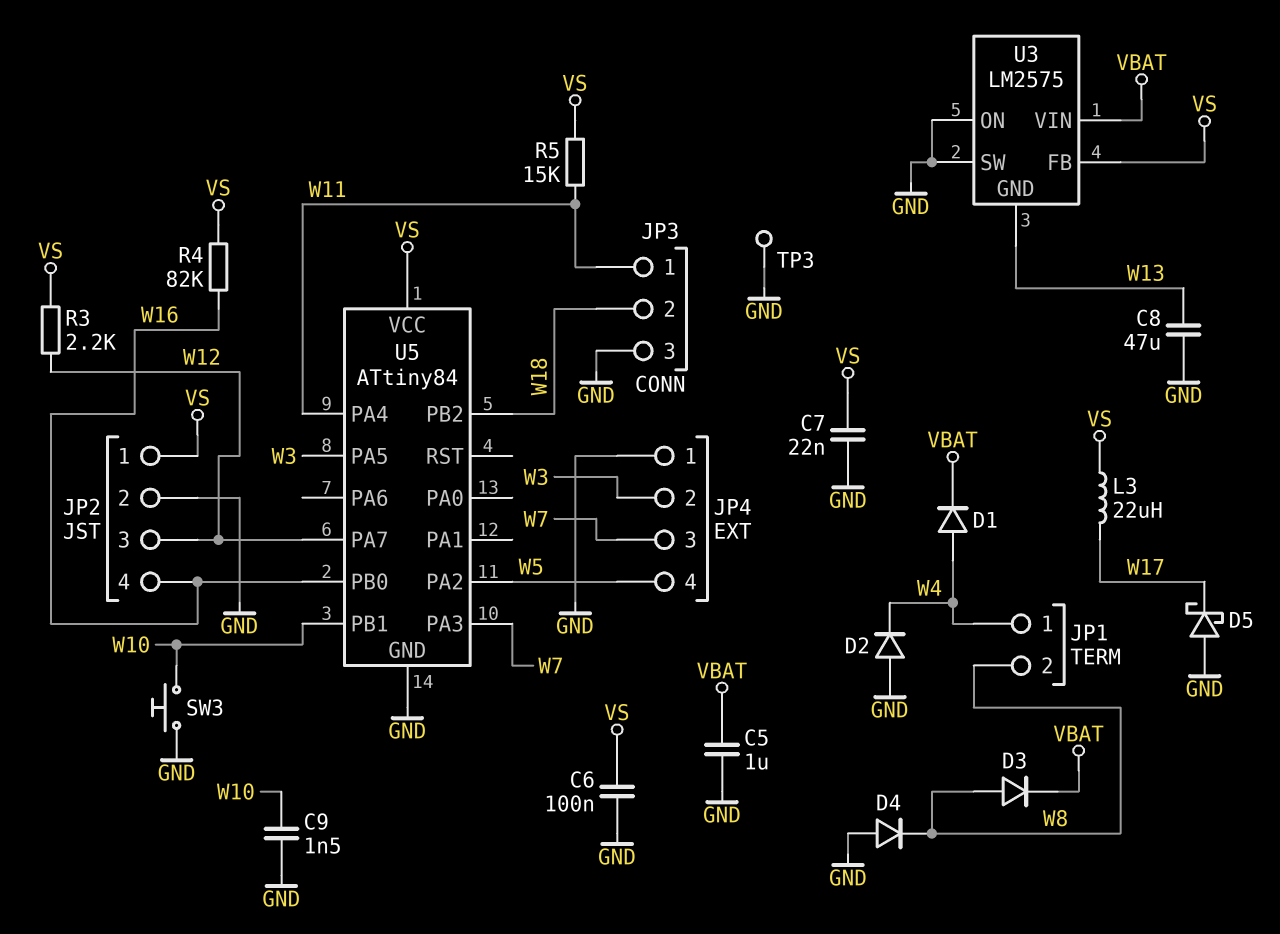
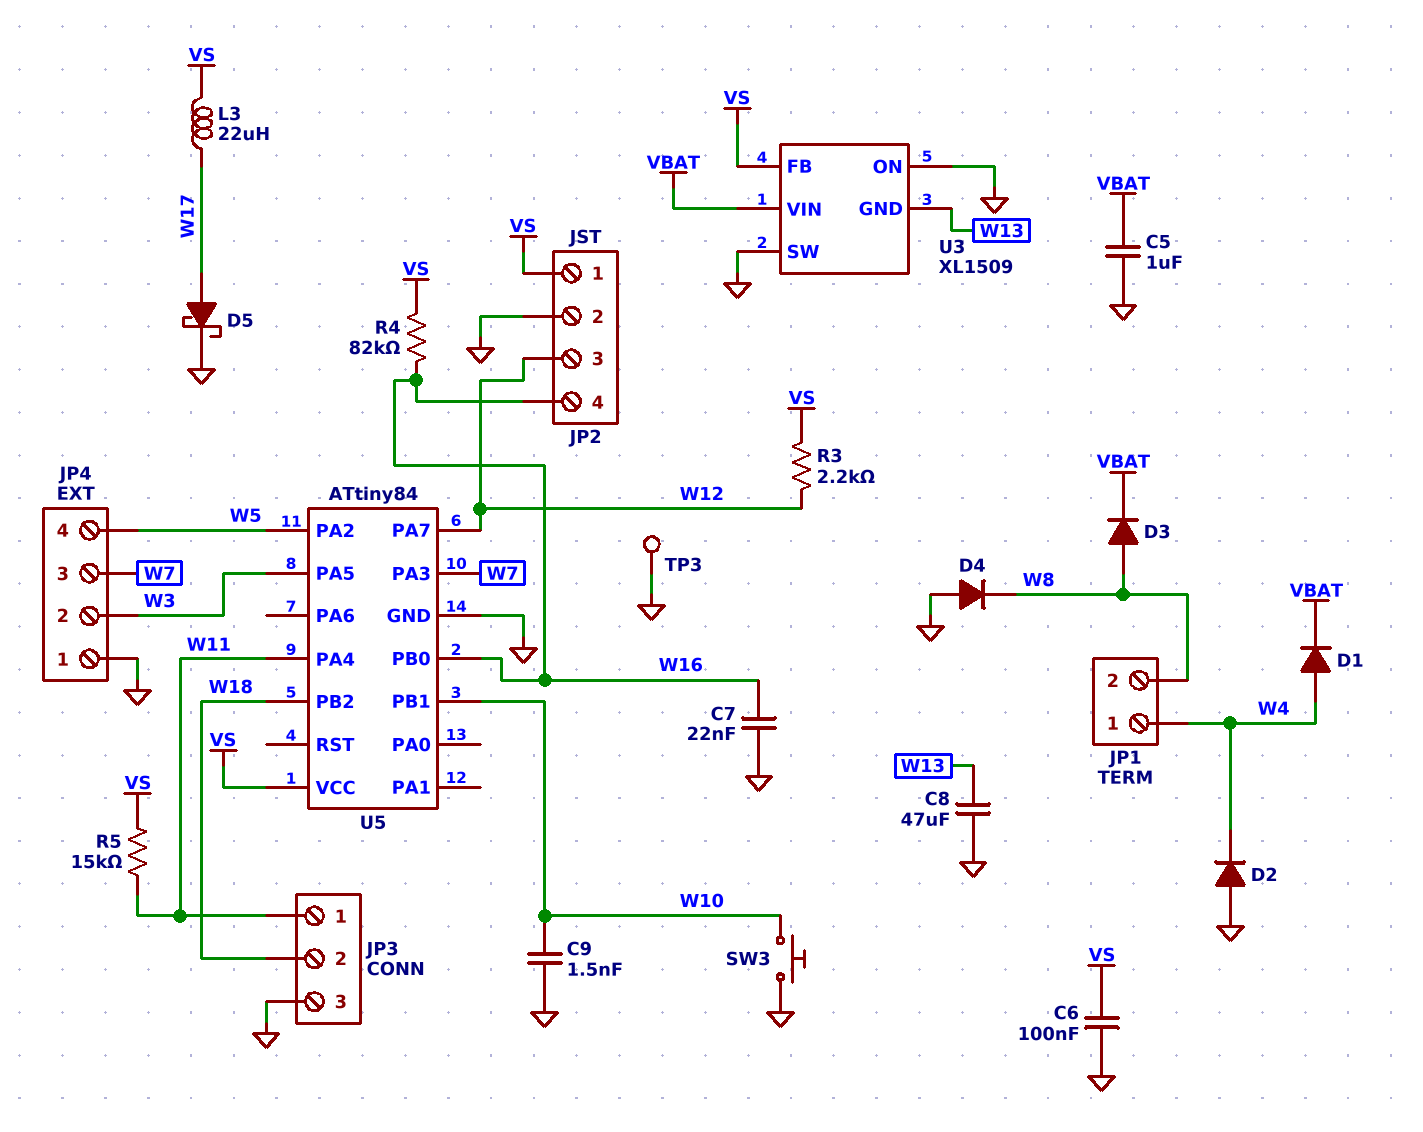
C7: 22nF (GND, VS) -> 22nF (GND, W16)
D5: schottky (A GND, K W17) -> schottky (A W17, K GND)
U3: LM2575 -> XL1509

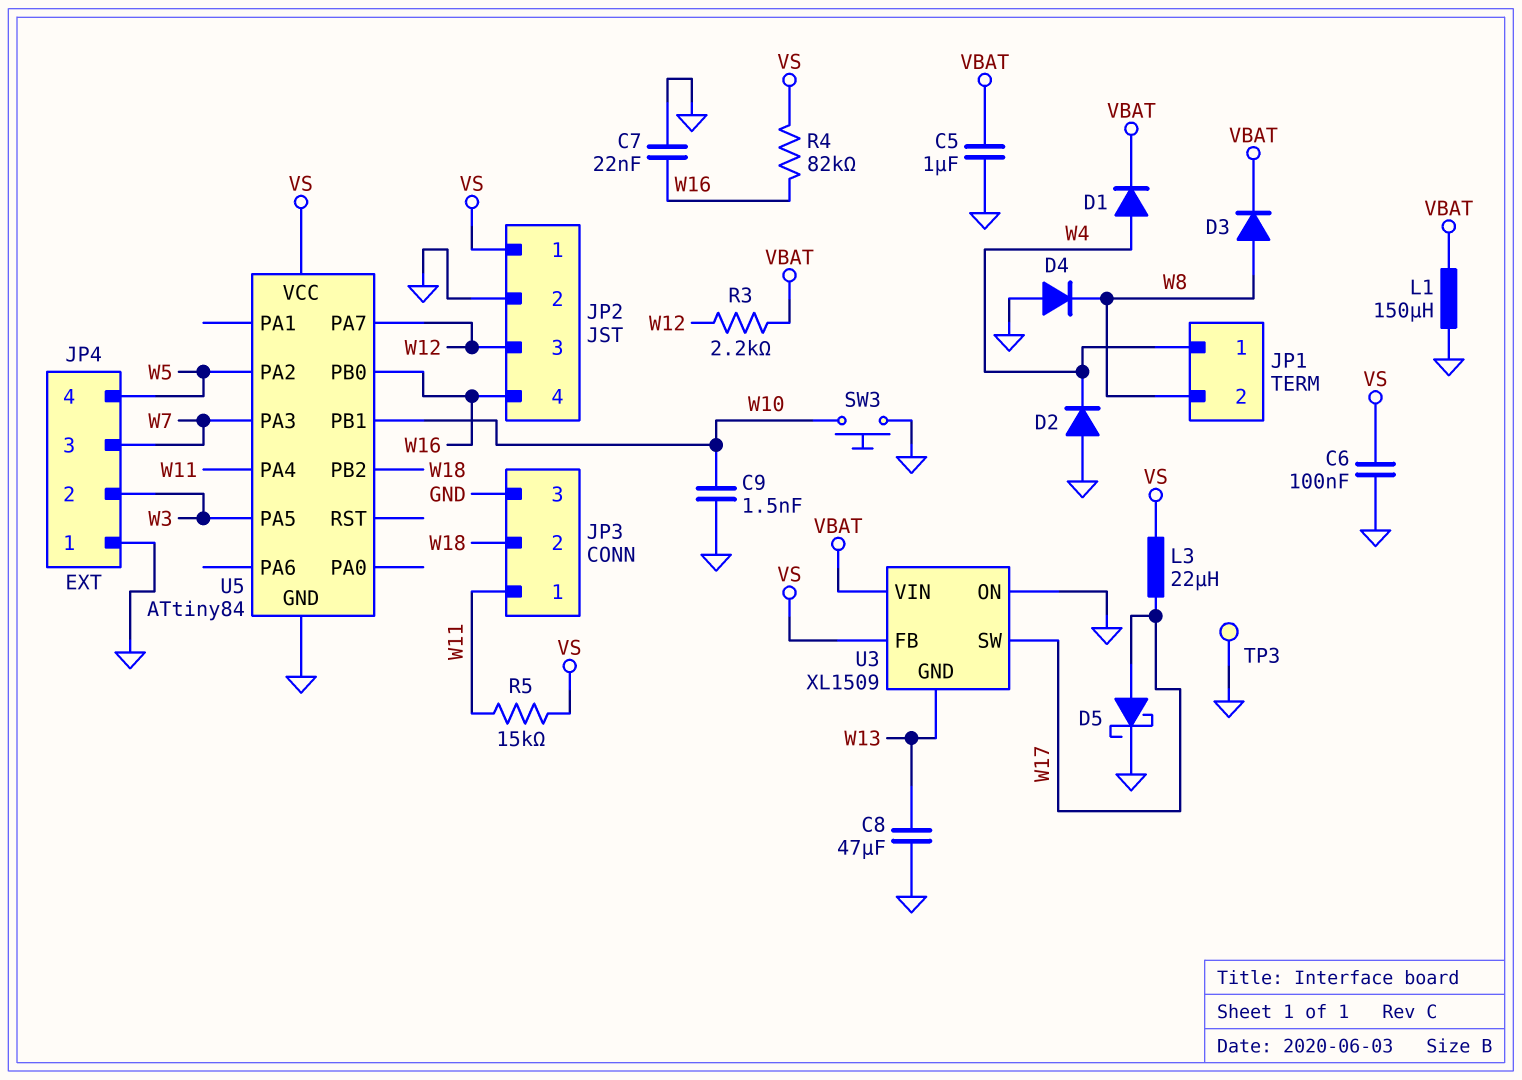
L1: none -> 150uH (GND, VBAT)
R3: 2.2k (VS, W12) -> 2.2k (VBAT, W12)
U3 pin SW: GND -> W17

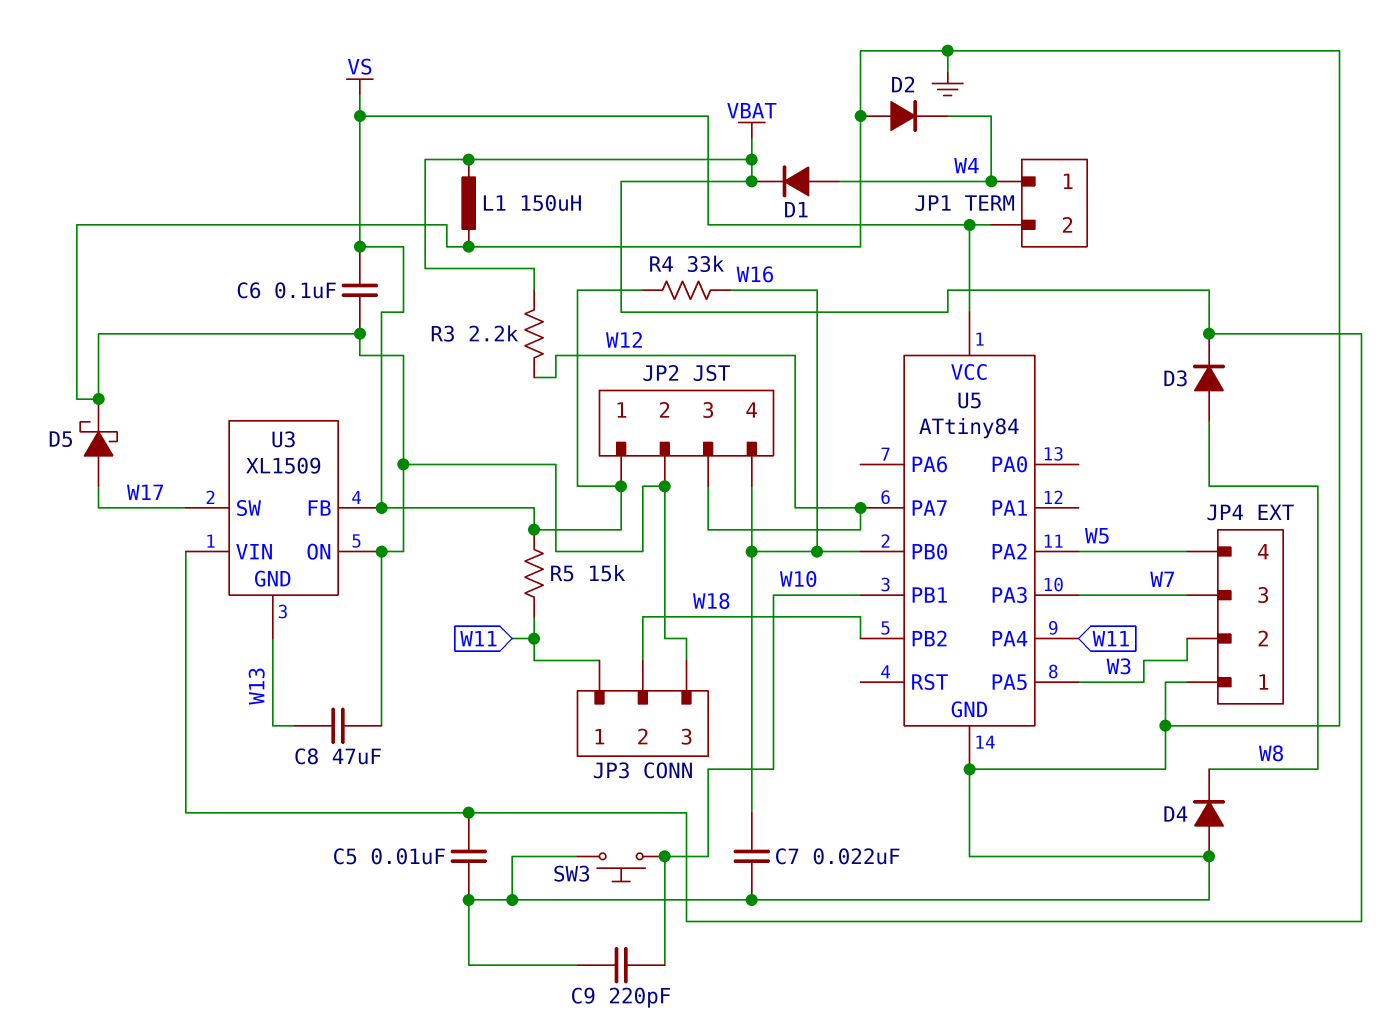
C5: 1uF (GND, VBAT) -> 10nF (GND, VBAT)
C9: 1.5nF (GND, W10) -> 220pF (GND, W10)
JP1 pin 2: W8 -> VS
L3: 22uH (VS, W17) -> none
R4: 82k (VS, W16) -> 33k (VS, W16)
TP3: test point (GND) -> none

